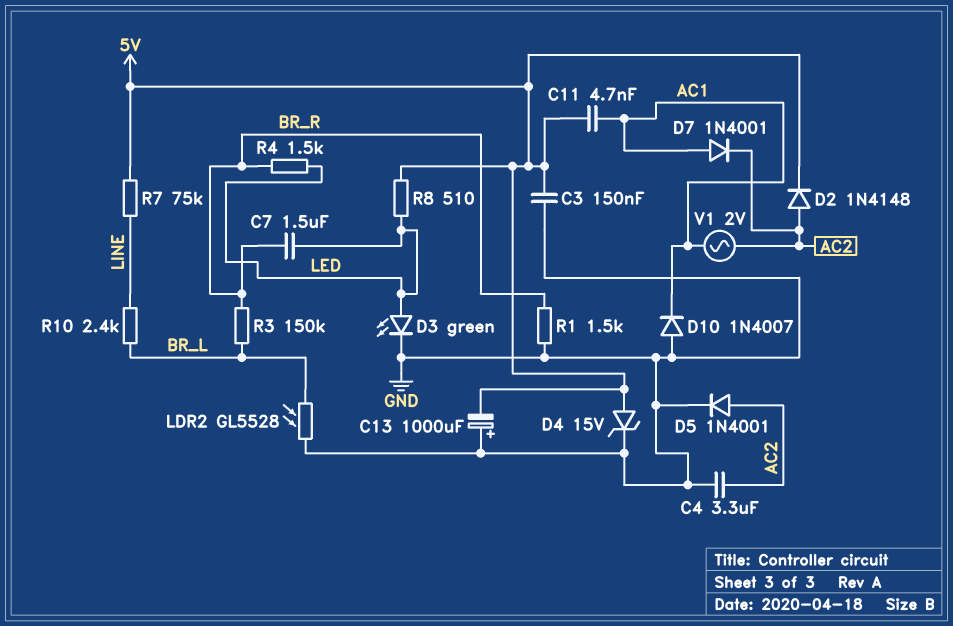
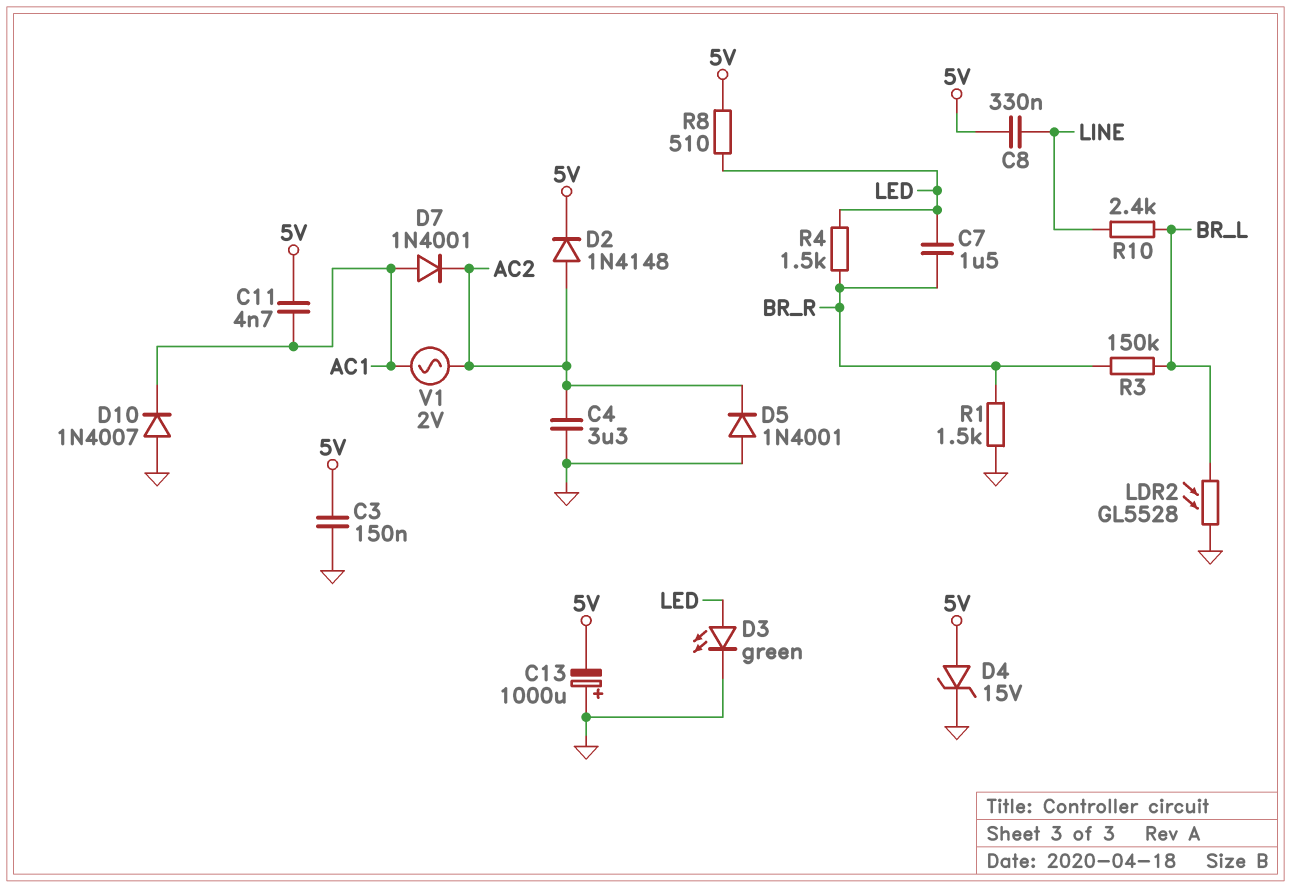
C8: none -> 330nF (5V, LINE)
D5: diode 1N4001 (A AC2, K GND) -> diode 1N4001 (A GND, K AC2)
R7: 75k (5V, LINE) -> none

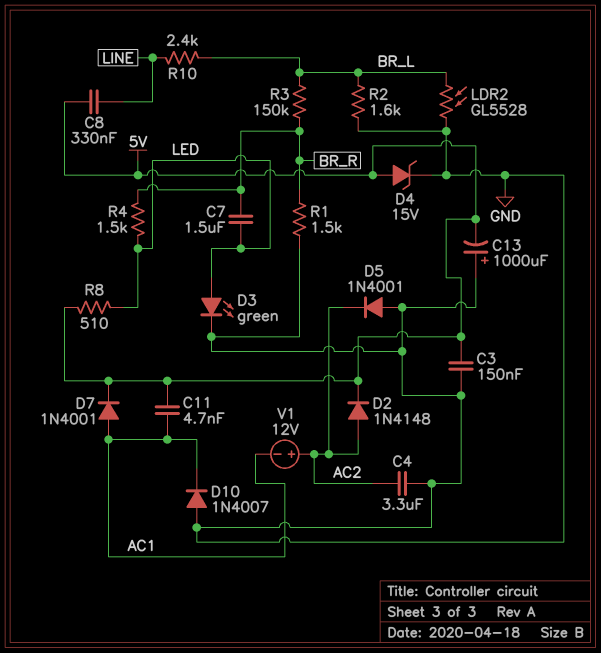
D7: diode 1N4001 (A AC1, K AC2) -> diode 1N4001 (A AC1, K 5V)
R2: none -> 1.6k (BR_L, GND)
V1: AC 2V (AC1, AC2) -> 12V (plus AC2, minus AC1)

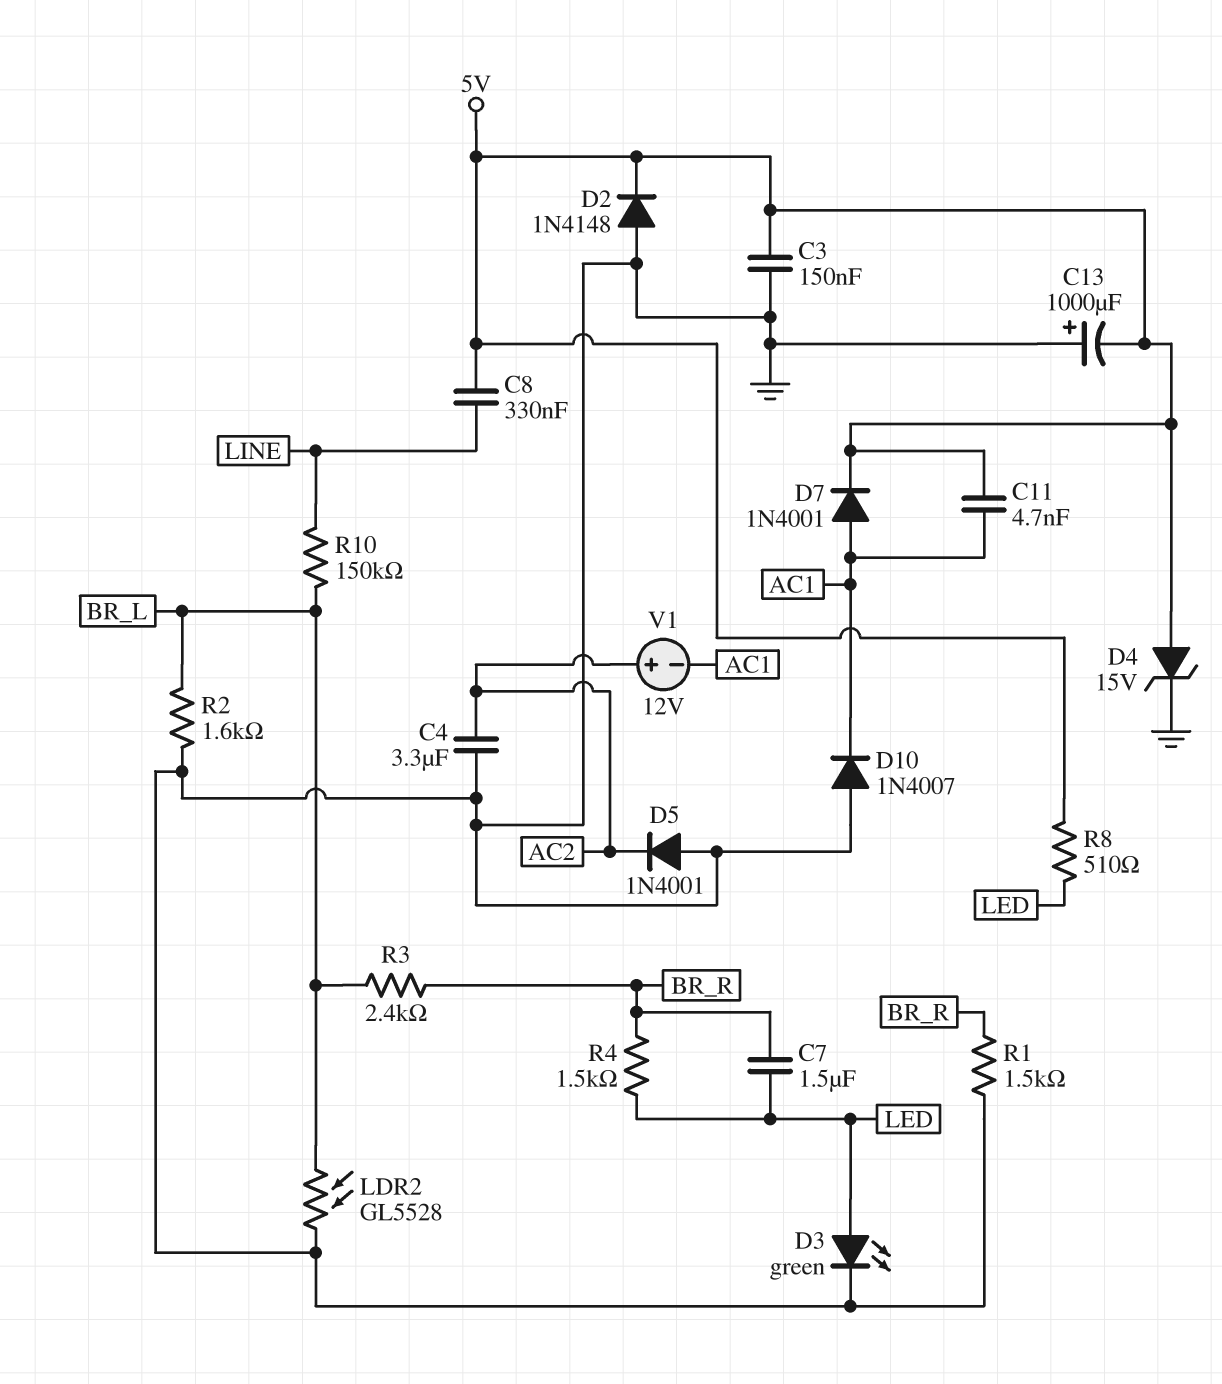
D2: diode 1N4148 (A AC2, K 5V) -> diode 1N4148 (A GND, K 5V)
R3: 150k (BR_L, BR_R) -> 2.4k (BR_L, BR_R)
R10: 2.4k (BR_L, LINE) -> 150k (BR_L, LINE)

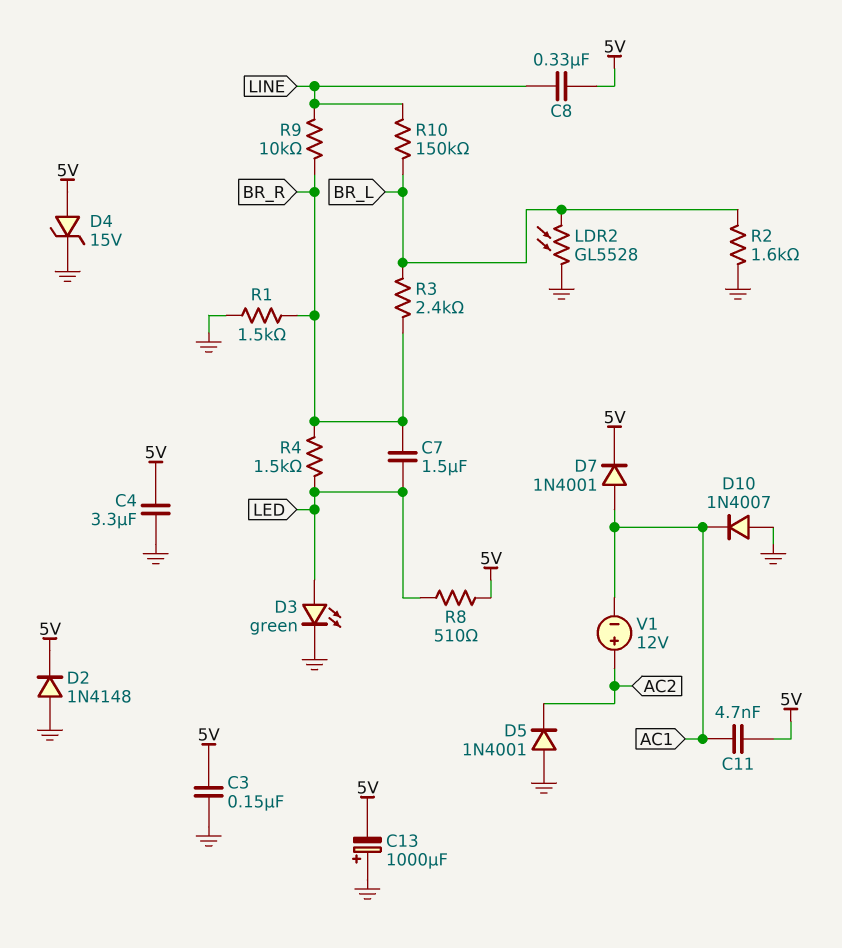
C4: 3.3uF (AC2, GND) -> 3.3uF (5V, GND)
R9: none -> 10k (BR_R, LINE)

